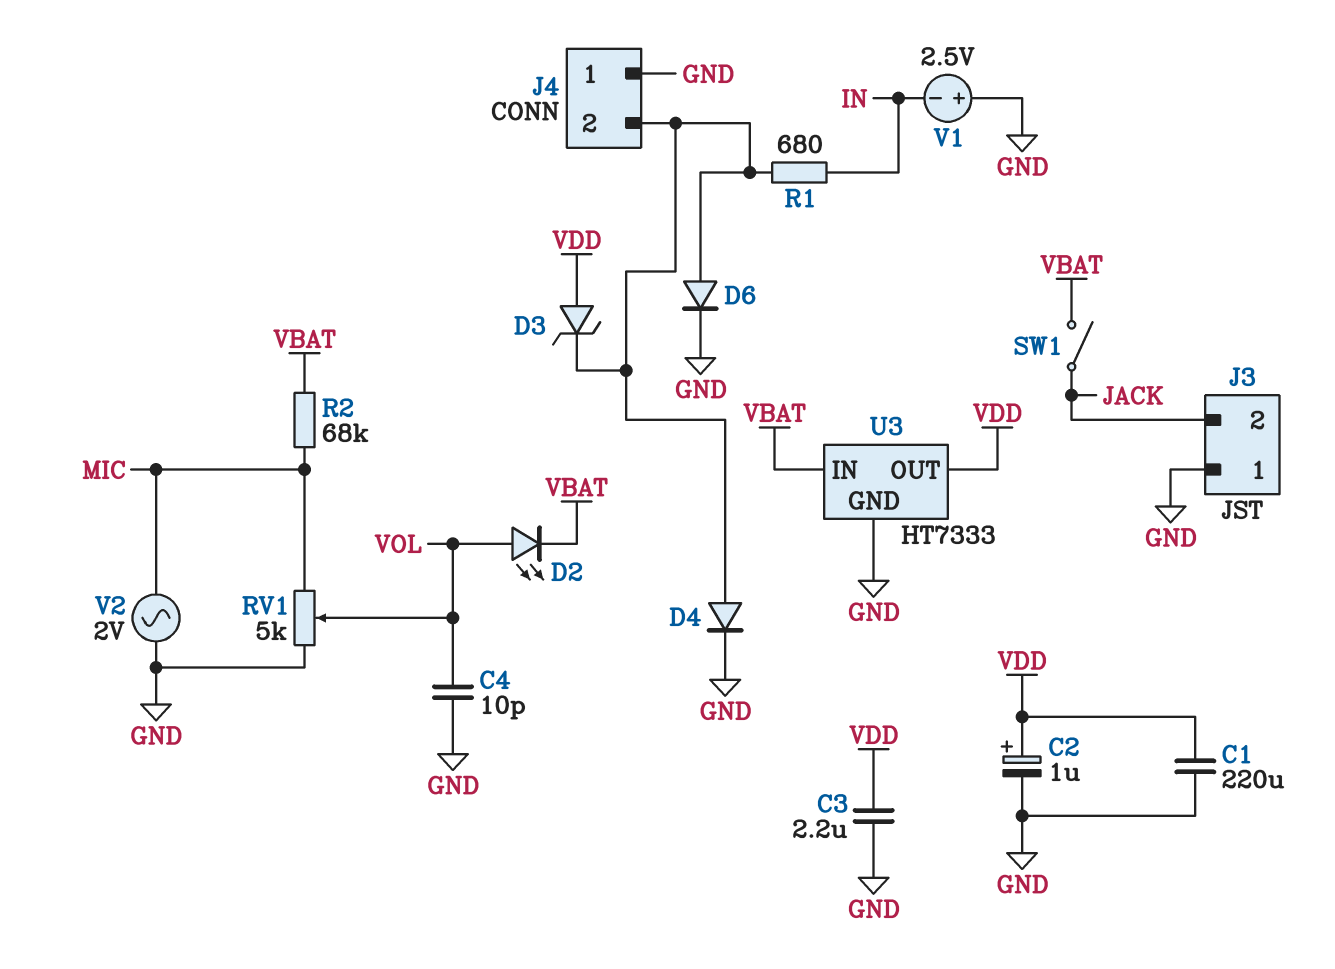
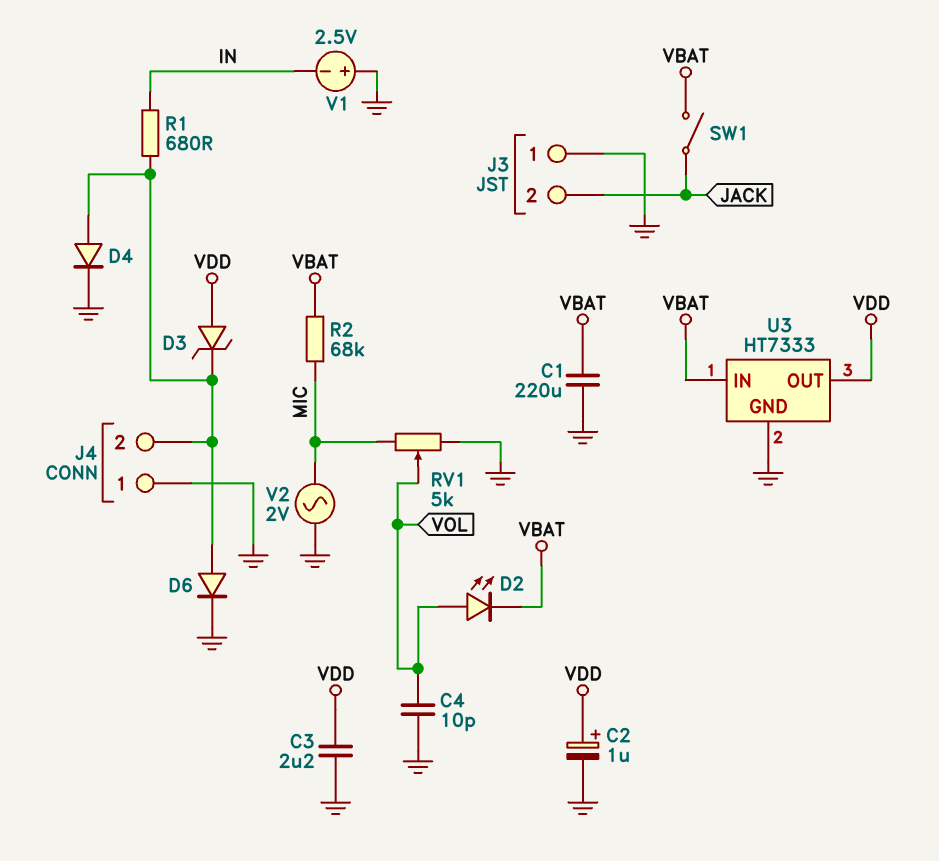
C1: 220uF (GND, VDD) -> 220uF (GND, VBAT)

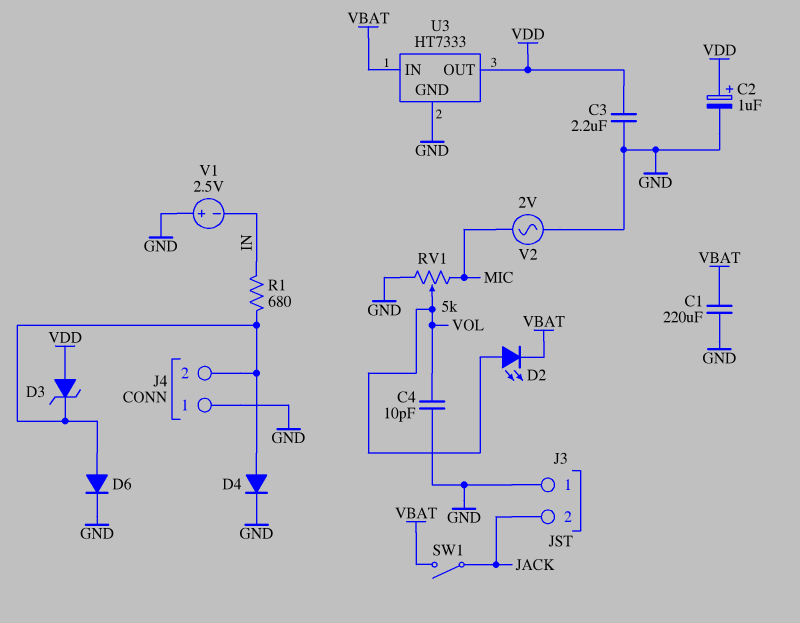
R2: 68k (MIC, VBAT) -> none

